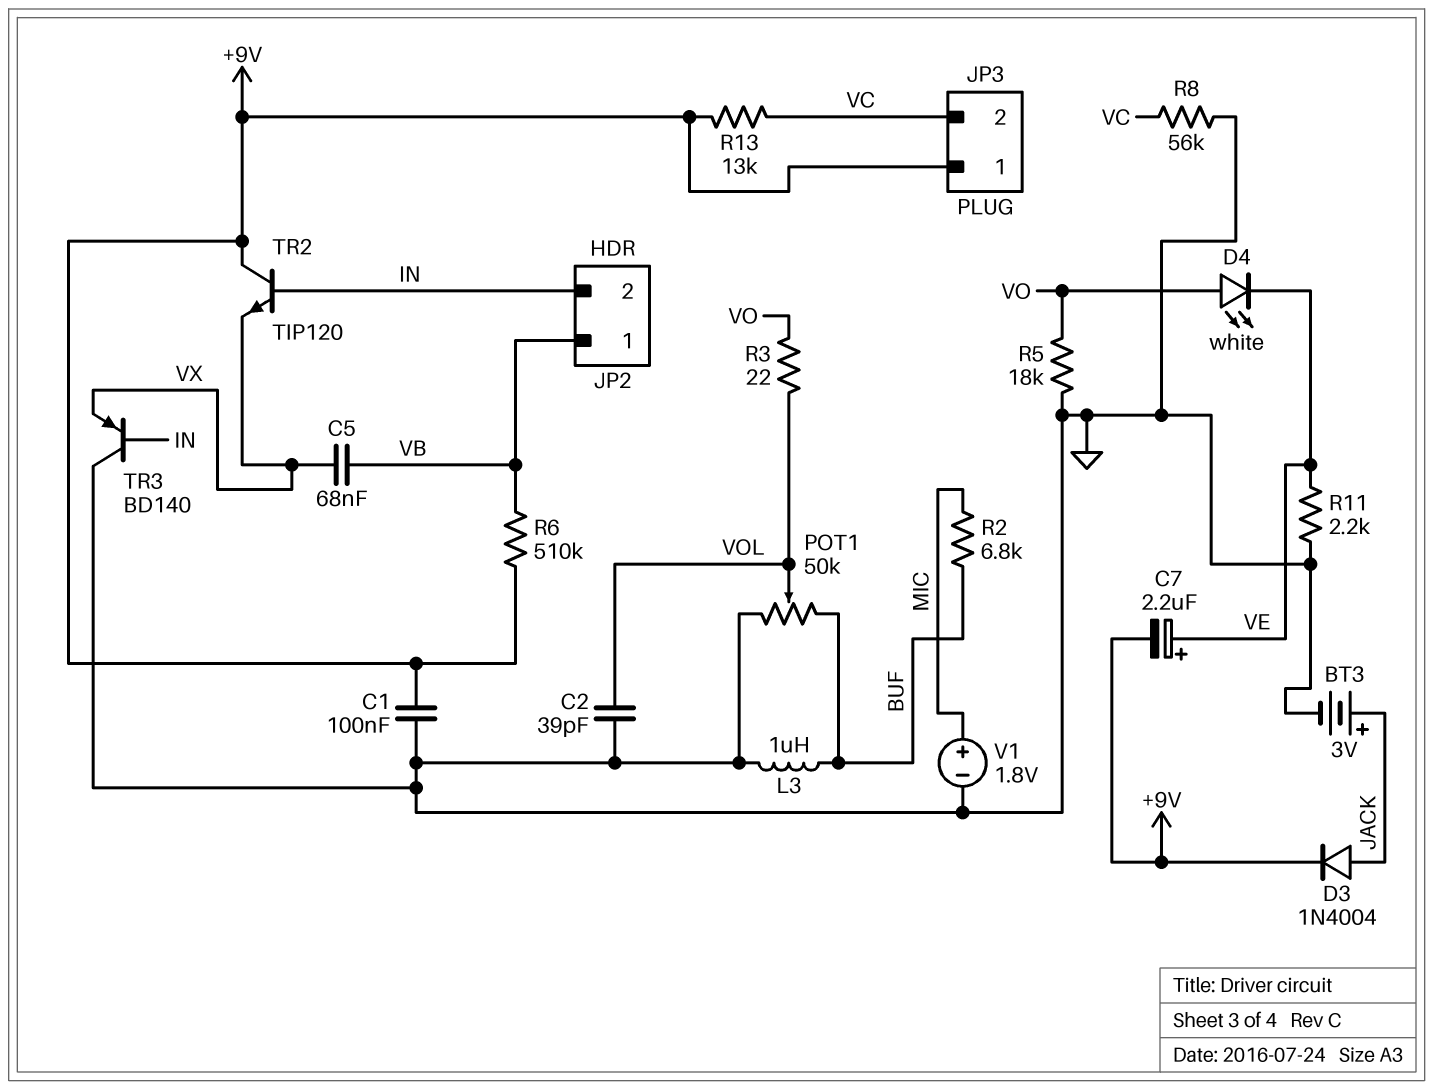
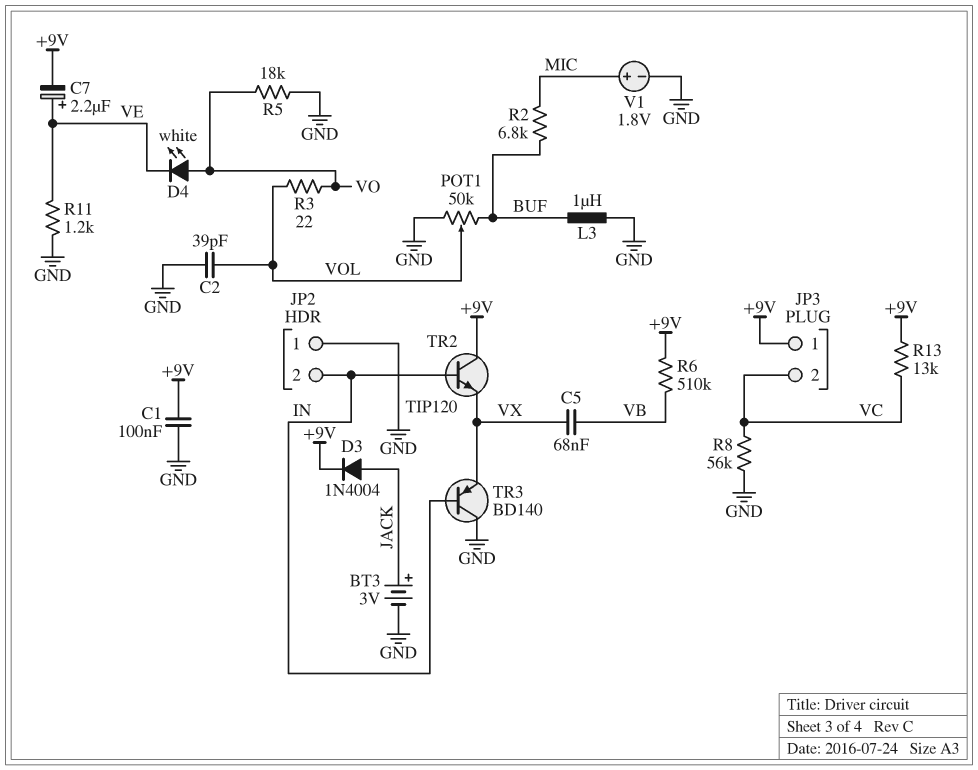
JP2 pin 1: VB -> GND
R11: 2.2k (GND, VE) -> 1.2k (GND, VE)

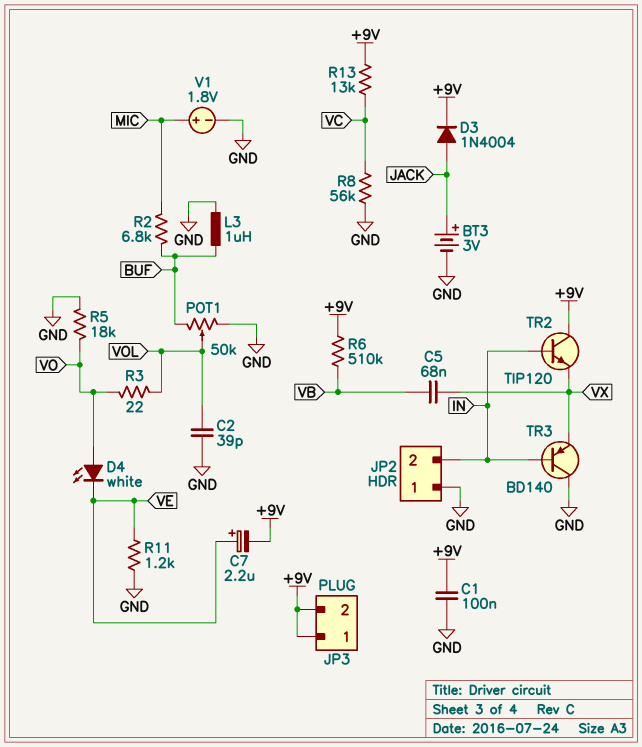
JP3 pin 2: VC -> +9V

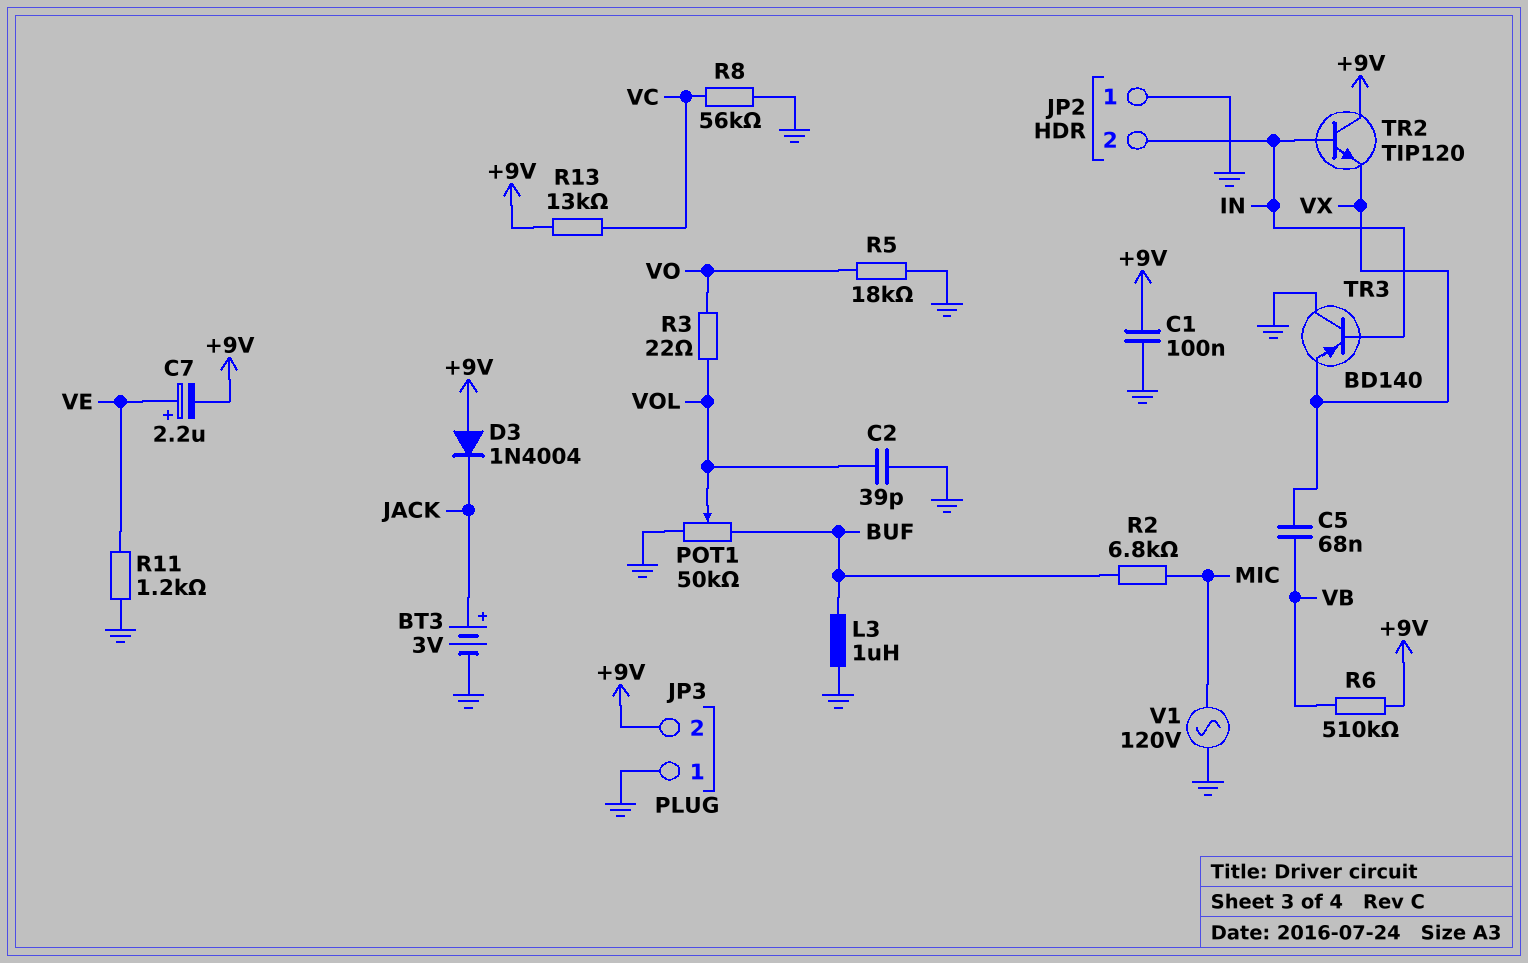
D3: diode 1N4004 (A JACK, K +9V) -> diode 1N4004 (A +9V, K JACK)
D4: LED white (A VO, K VE) -> none
JP3 pin 1: +9V -> GND
V1: 1.8V (plus MIC, minus GND) -> AC 120V (GND, MIC)

